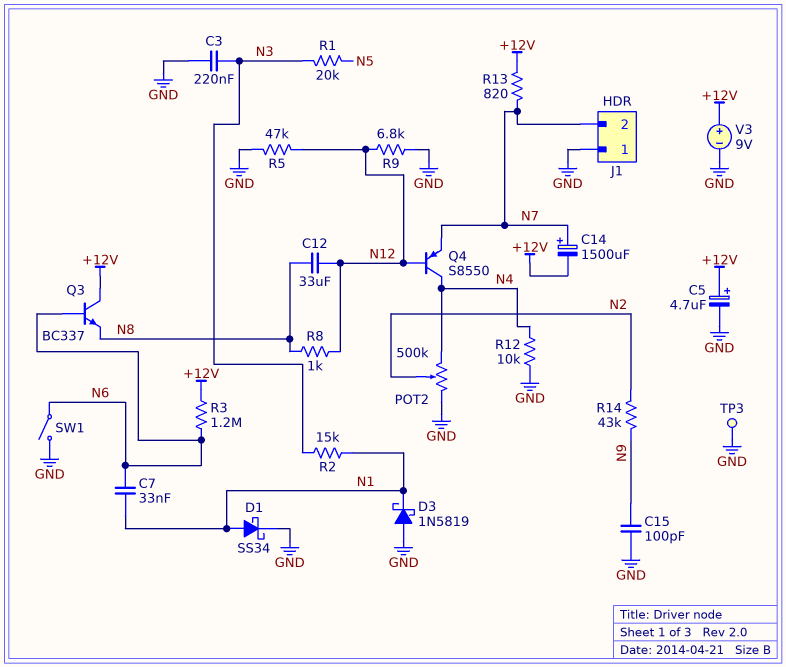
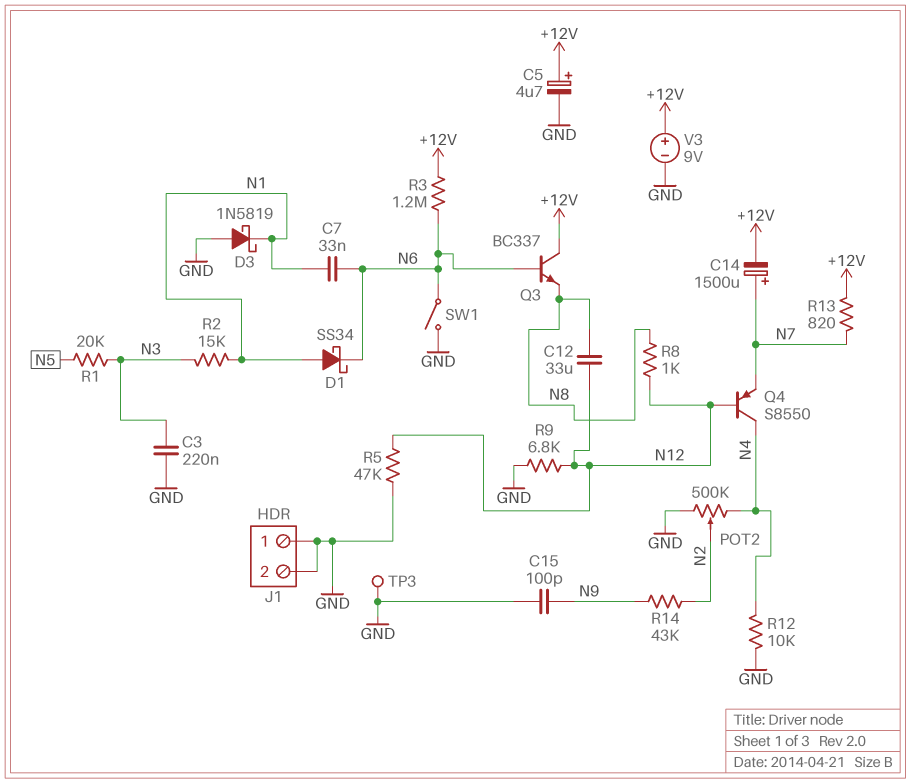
D1: schottky SS34 (A N1, K GND) -> schottky SS34 (A N1, K N6)
J1 pin 2: N7 -> GND

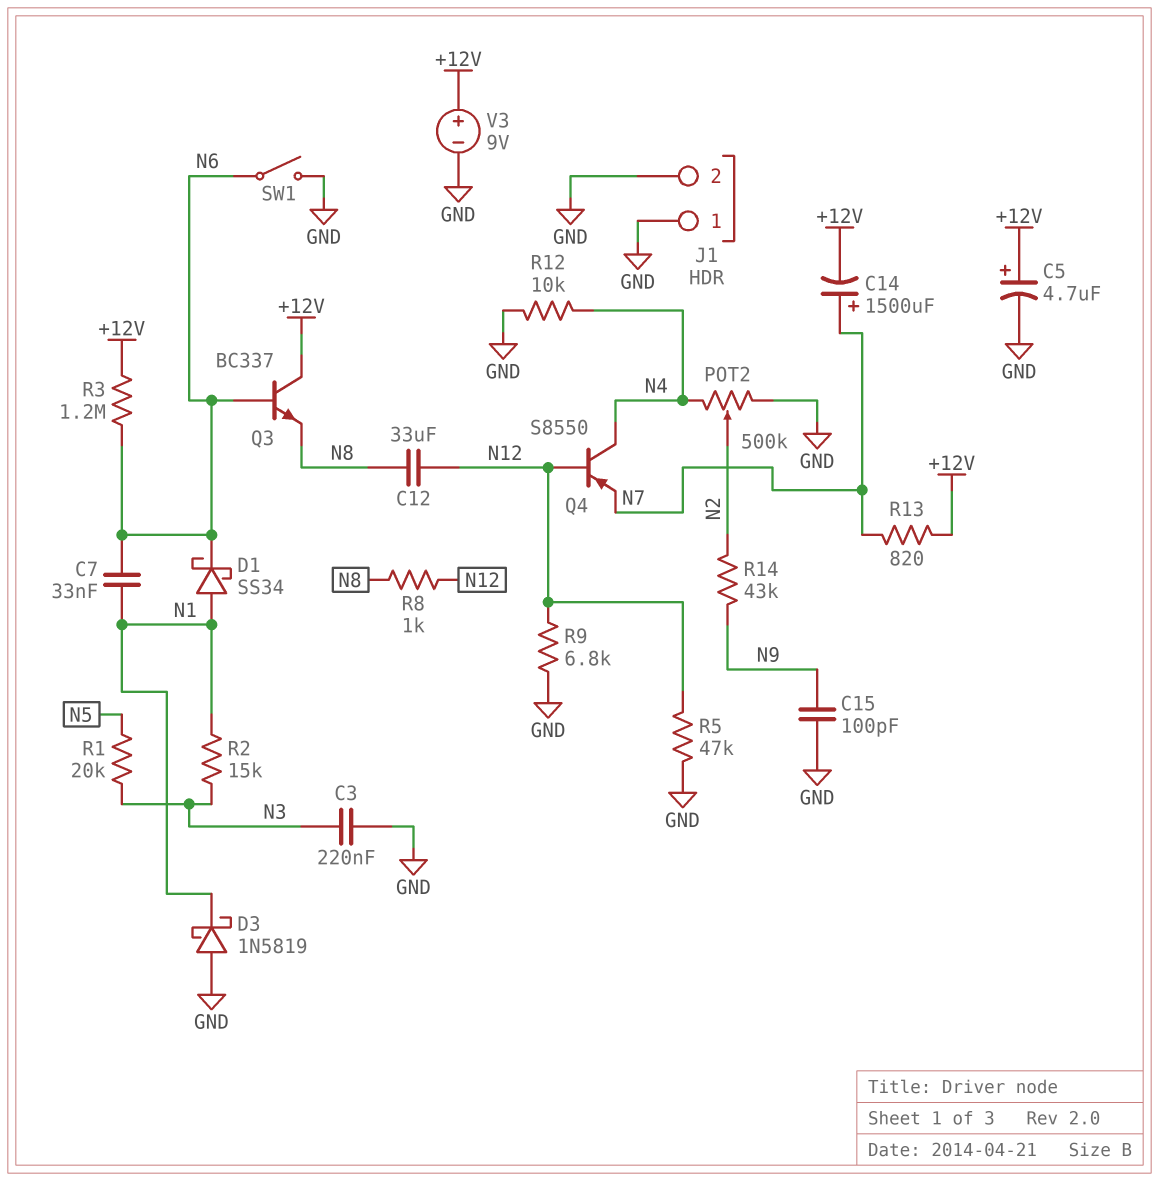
TP3: test point (GND) -> none

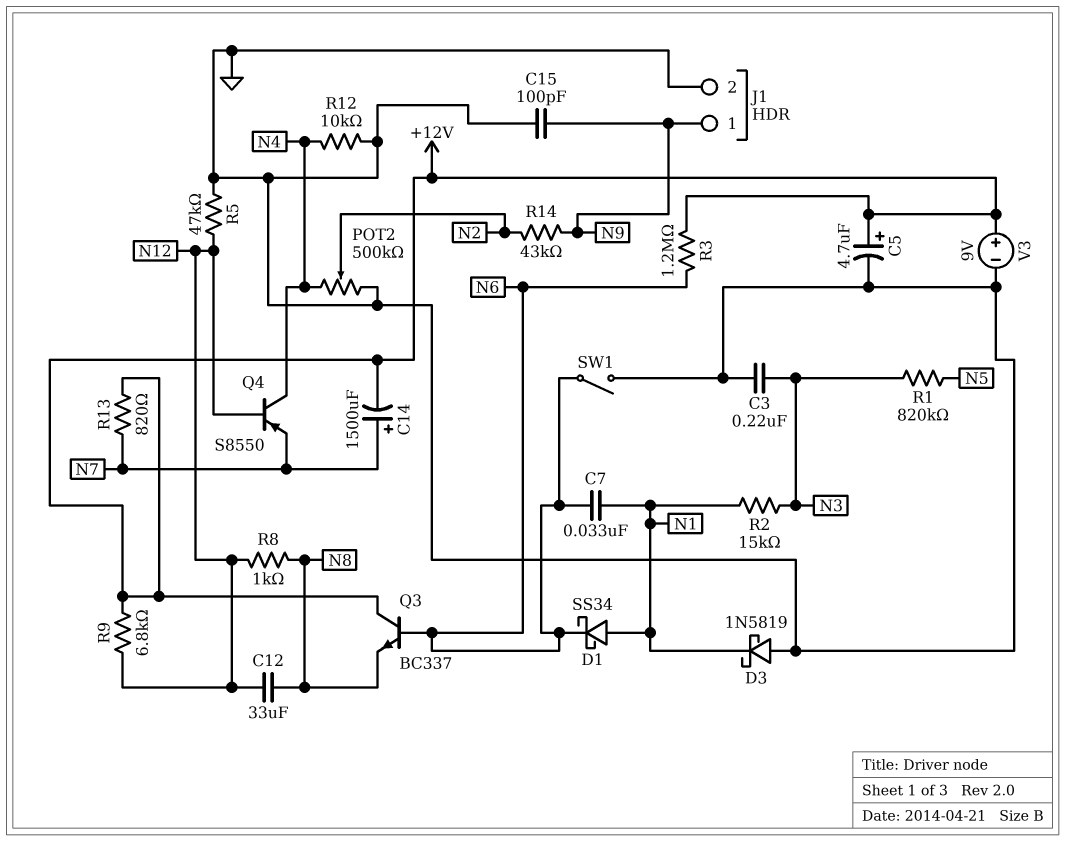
J1 pin 1: GND -> N9
R1: 20k (N3, N5) -> 820k (N3, N5)
R9: 6.8k (GND, N12) -> 6.8k (+12V, N12)

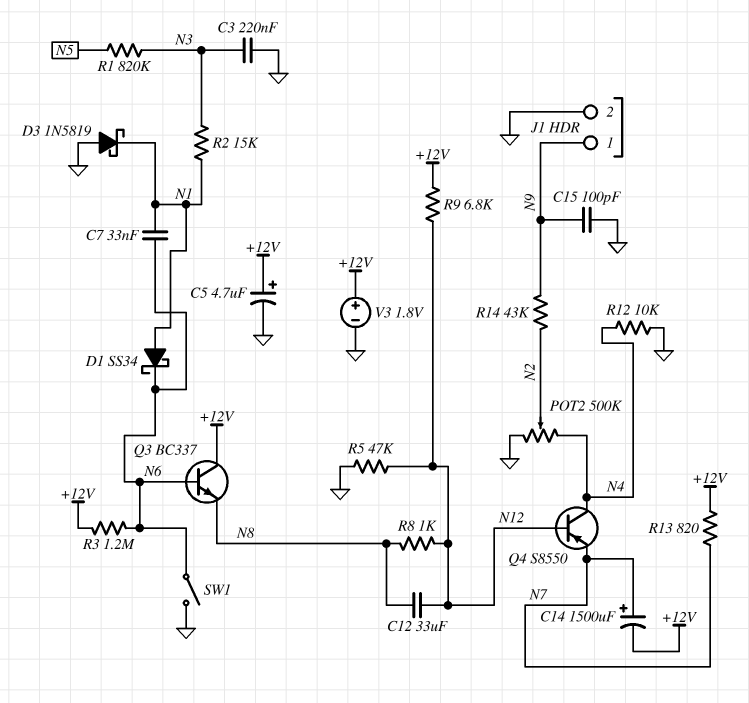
V3: 9V (plus +12V, minus GND) -> 1.8V (plus +12V, minus GND)

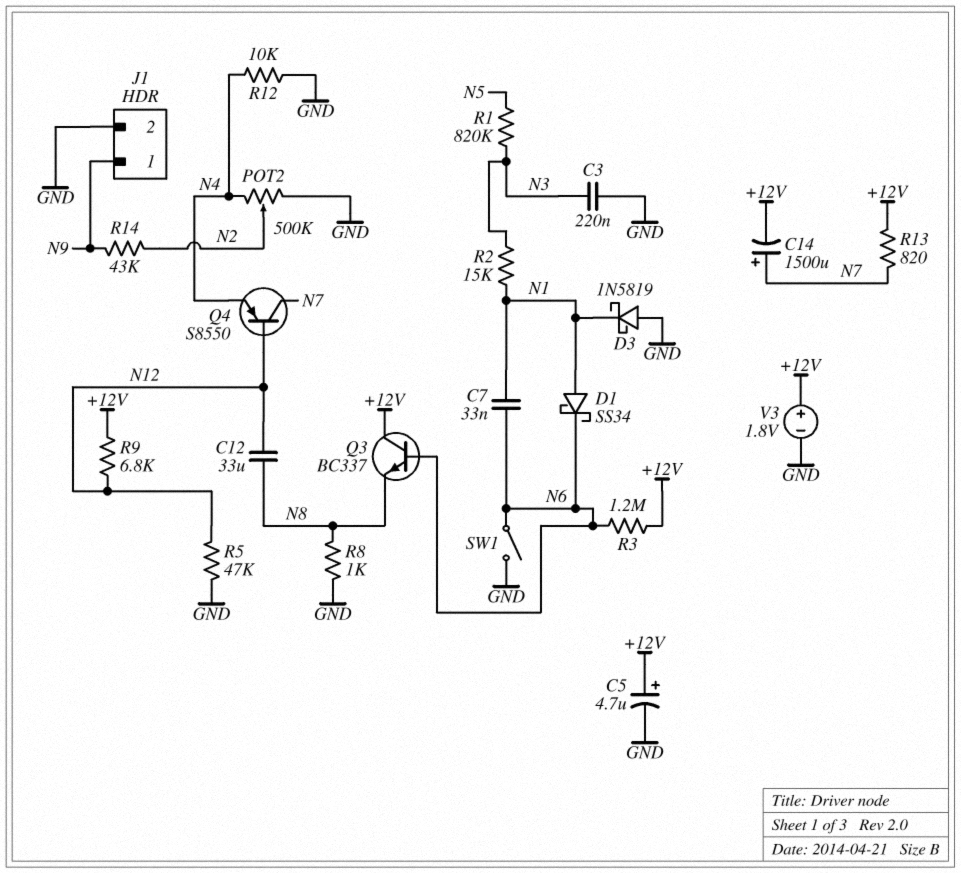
C15: 100pF (GND, N9) -> none
Q4: PNP S8550 (B N12, C N4, E N7) -> PNP S8550 (B N12, C N7, E N4)
R8: 1k (N8, N12) -> 1k (GND, N8)

